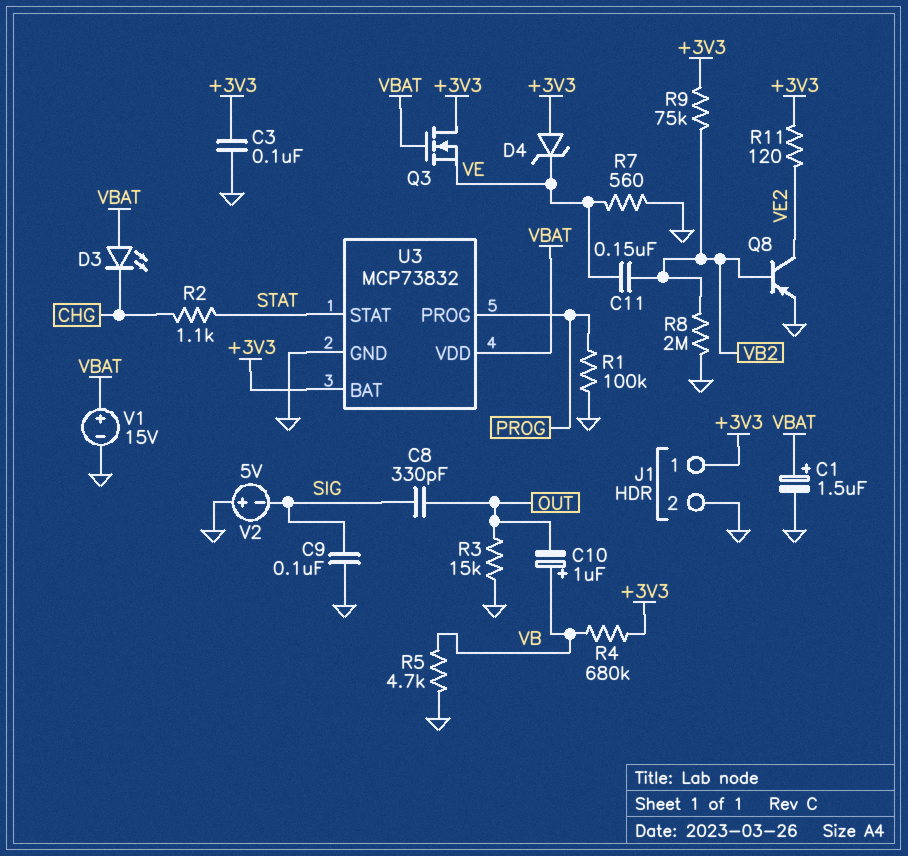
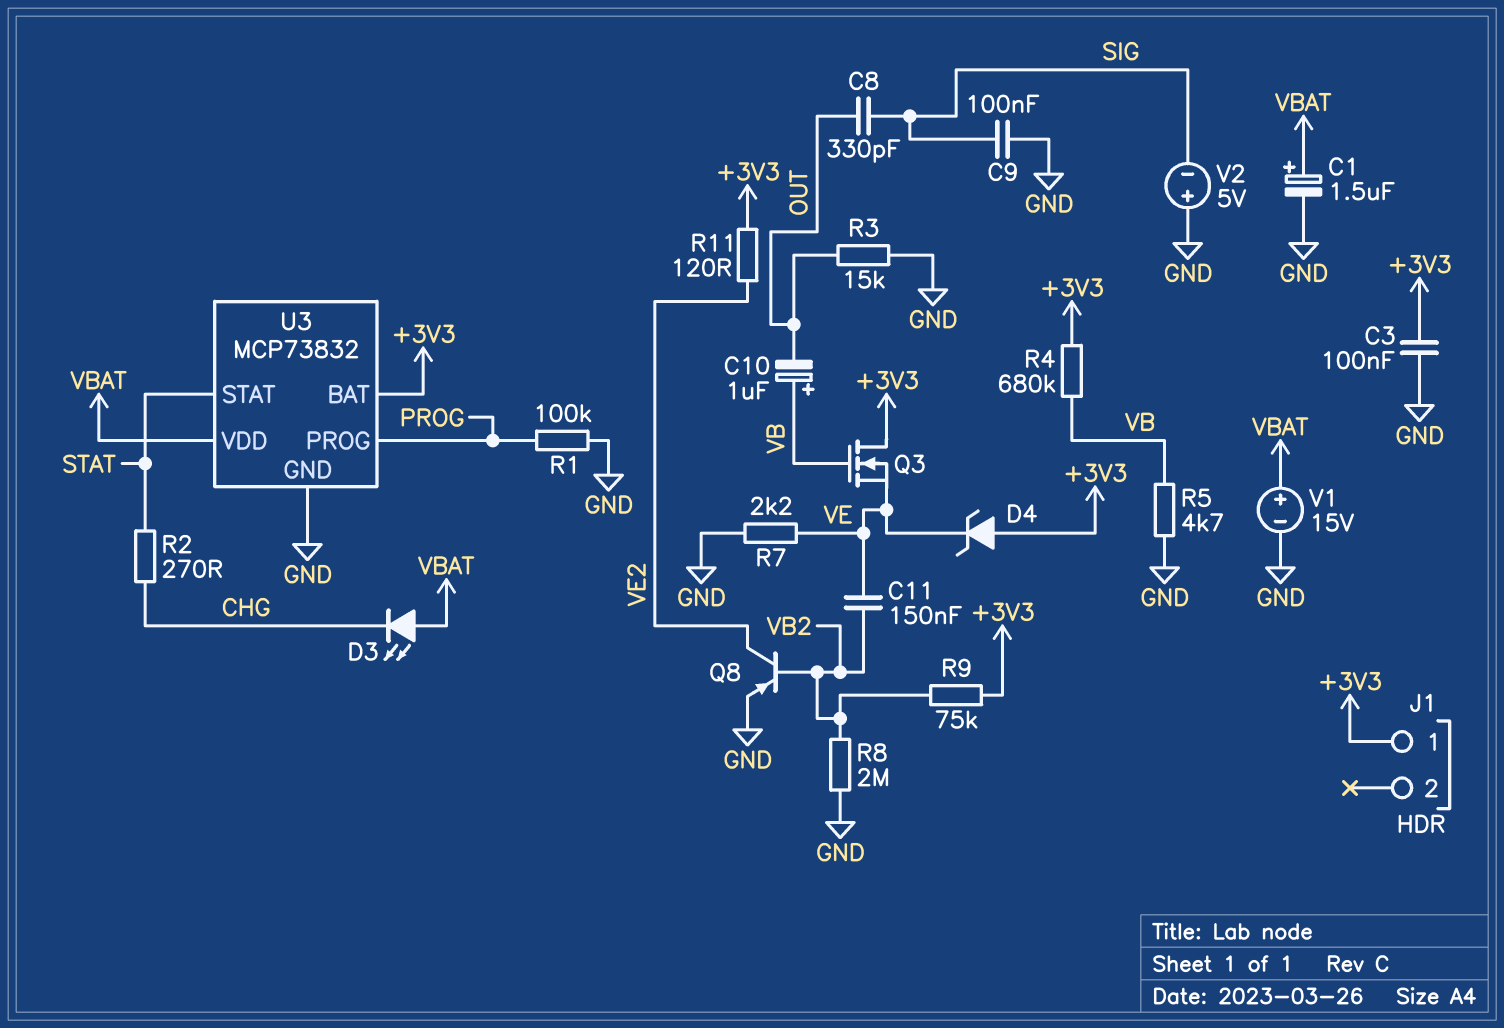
J1 pin 2: GND -> none
Q3: NMOS (G VBAT, D +3V3, S VE) -> NMOS (G VB, D +3V3, S VE)
R2: 1.1k (CHG, STAT) -> 270 (CHG, STAT)
R7: 560 (GND, VE) -> 2.2k (GND, VE)

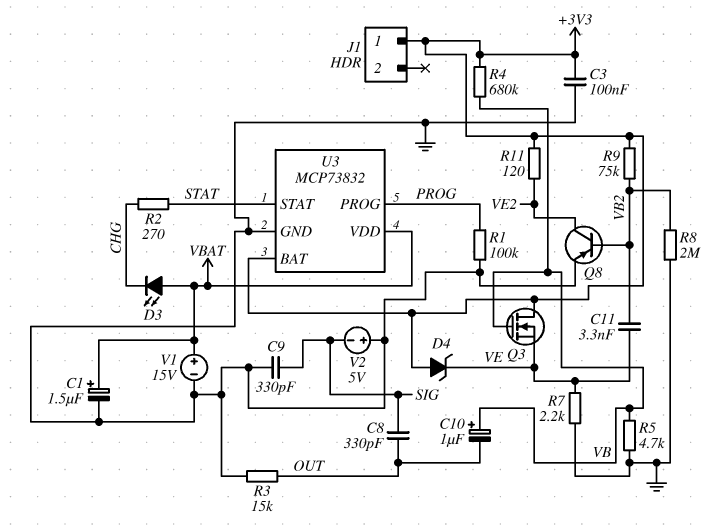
C9: 100nF (GND, SIG) -> 330pF (GND, SIG)
C11: 150nF (VB2, VE) -> 3.3nF (VB2, VE)

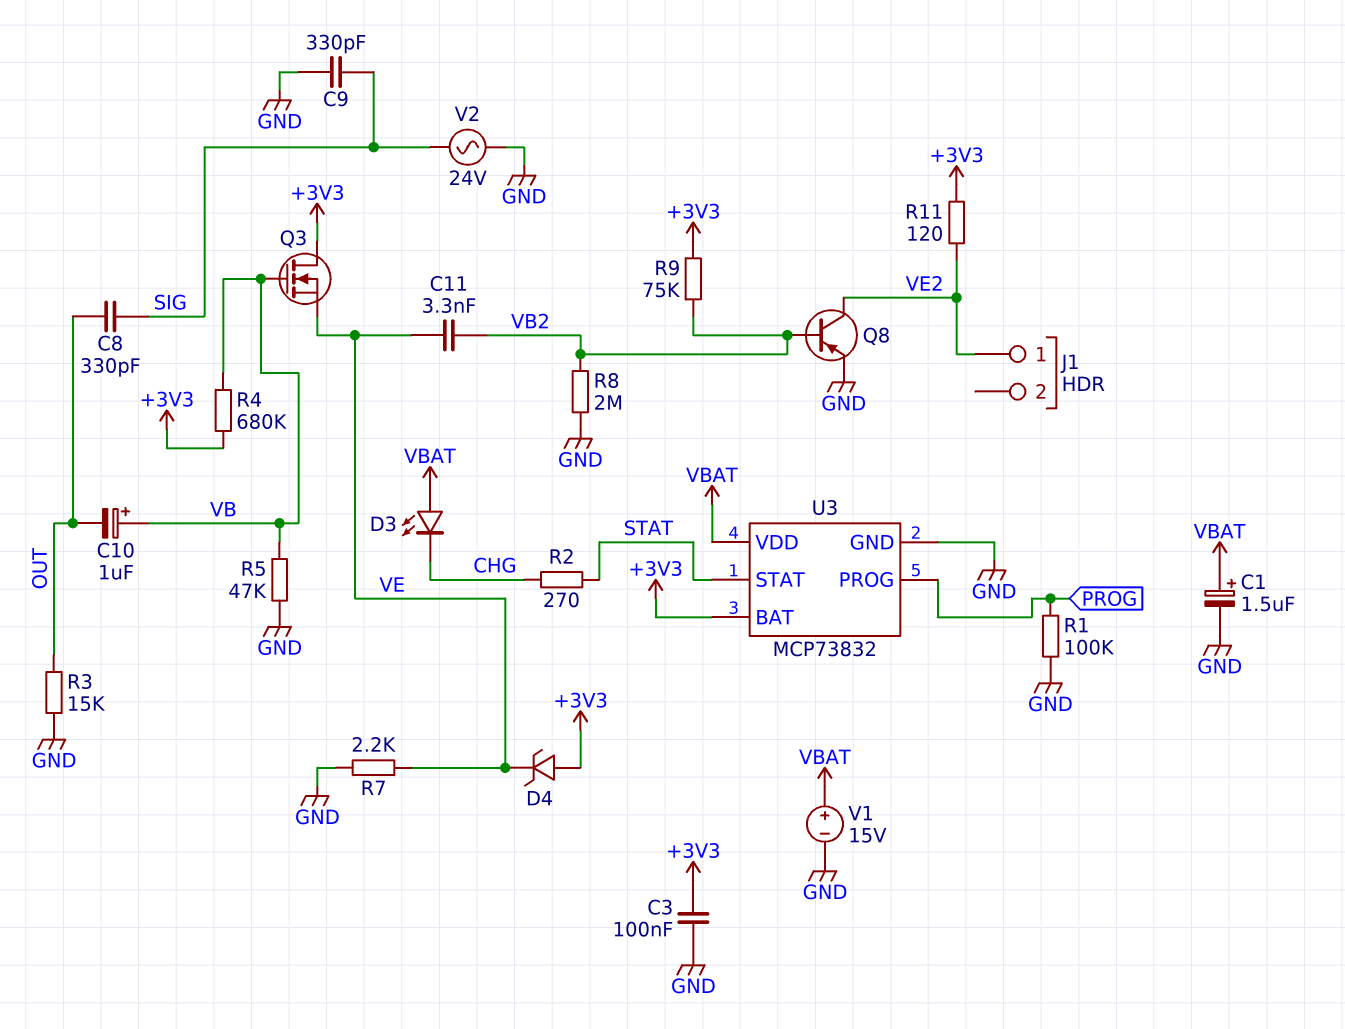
J1 pin 1: +3V3 -> VE2
R5: 4.7k (GND, VB) -> 47k (GND, VB)
V2: 5V (plus GND, minus SIG) -> AC 24V (GND, SIG)

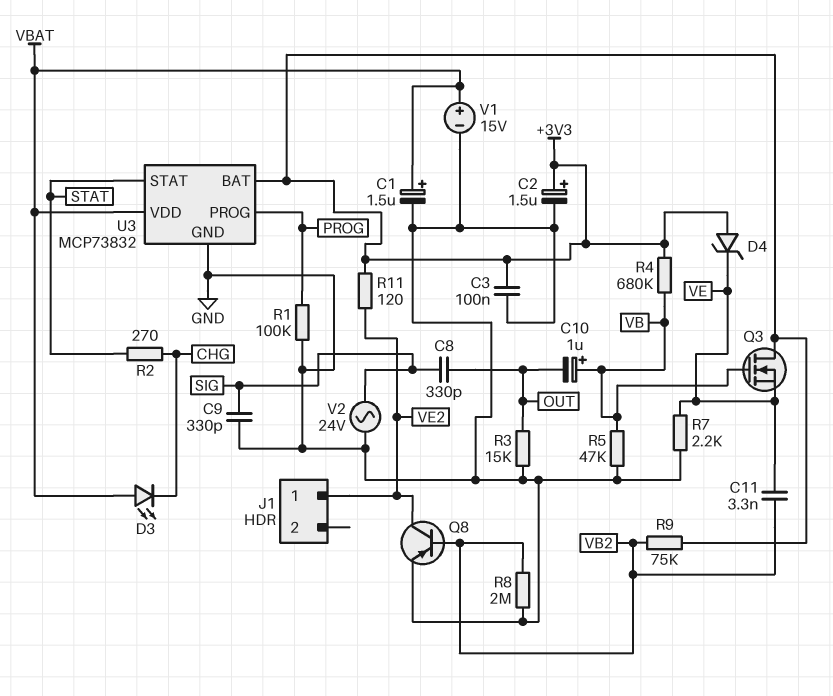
C2: none -> 1.5uF (plus +3V3, minus GND)

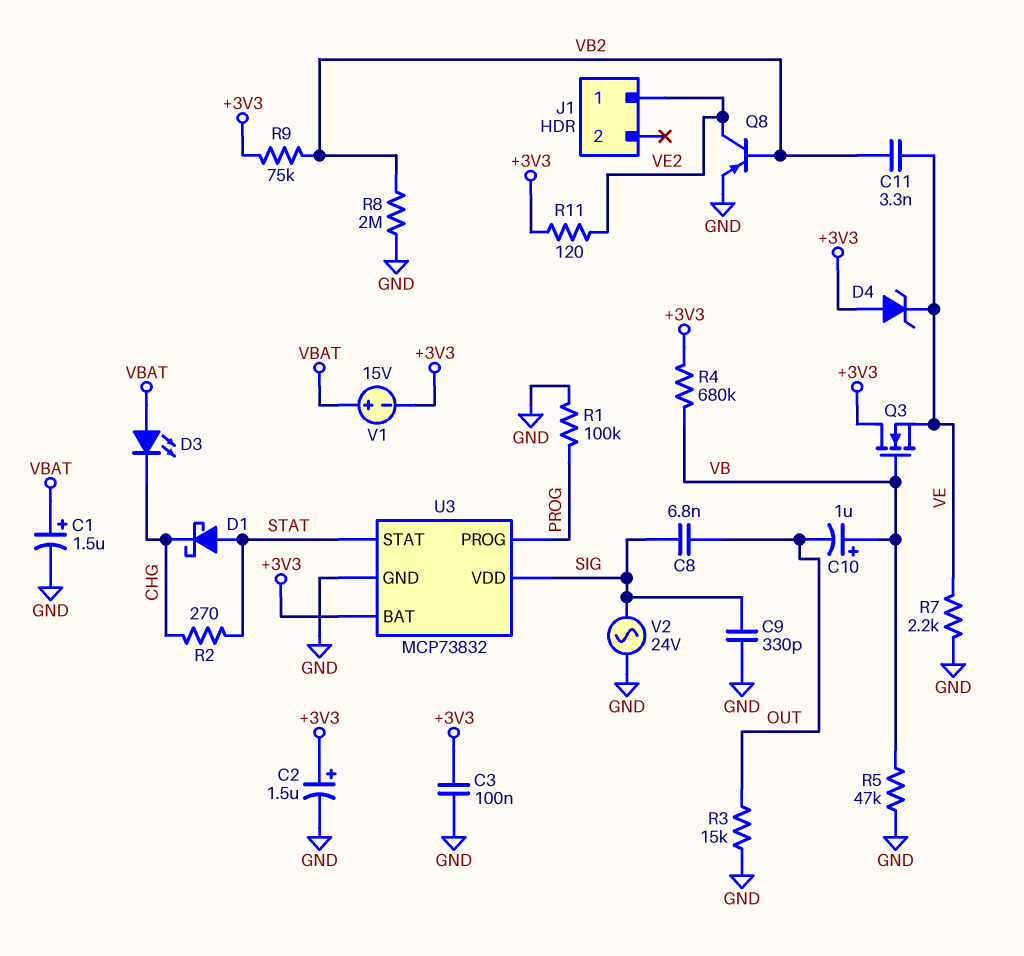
C8: 330pF (OUT, SIG) -> 6.8nF (OUT, SIG)
D1: none -> schottky (A STAT, K CHG)
U3 pin VDD: VBAT -> SIG
V1: 15V (plus VBAT, minus GND) -> 15V (plus VBAT, minus +3V3)

